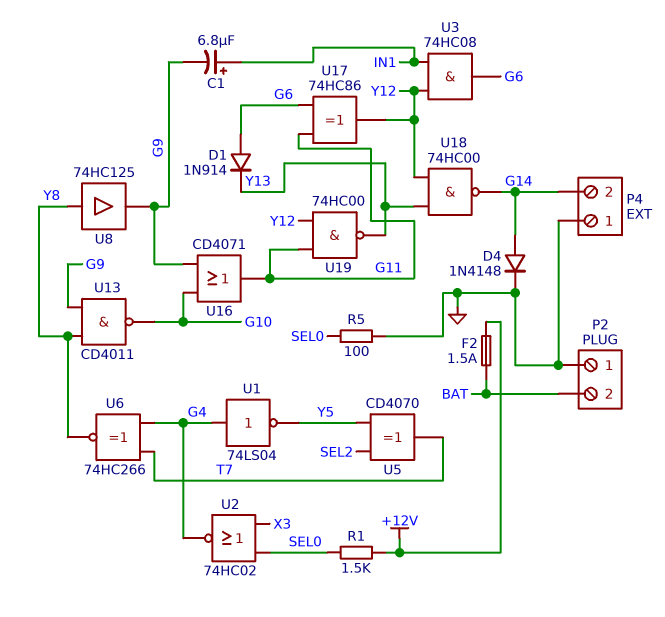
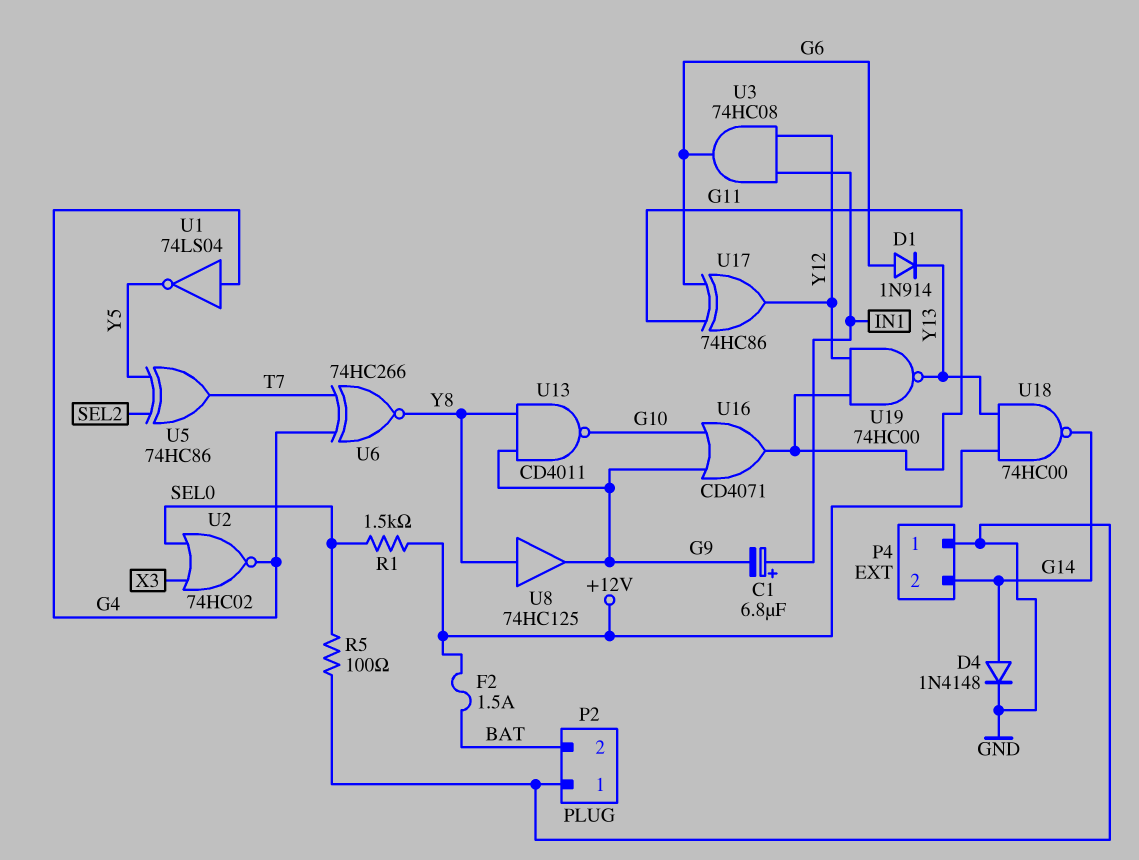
U5: XOR CD4070 (in SEL2, in Y5, out T7) -> XOR 74HC86 (in SEL2, in Y5, out T7)
U18: NAND 74HC00 (in Y12, in Y13, out G14) -> NAND 74HC00 (in +12V, in Y13, out G14)

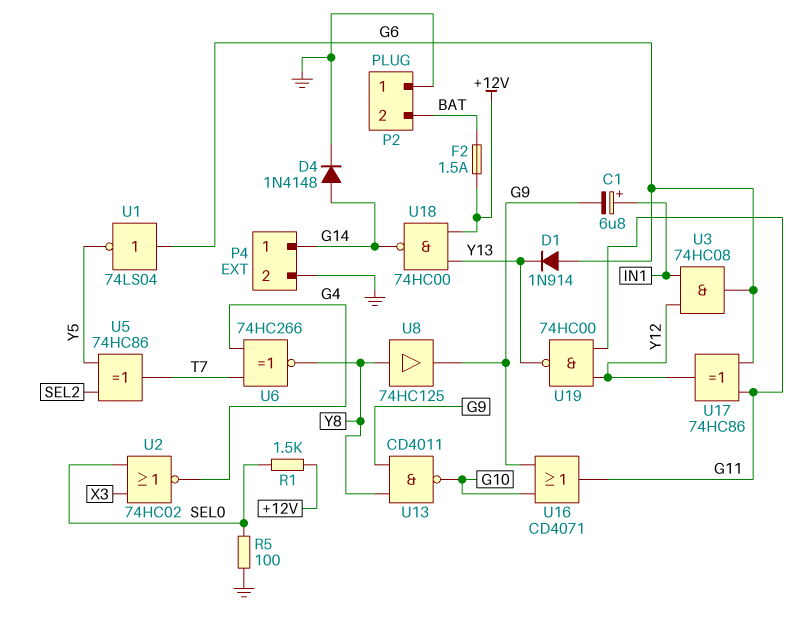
P4 pin 1: GND -> G14
P4 pin 2: G14 -> GND
U1: NOT 74LS04 (in G4, out Y5) -> NOT 74LS04 (in G6, out Y5)

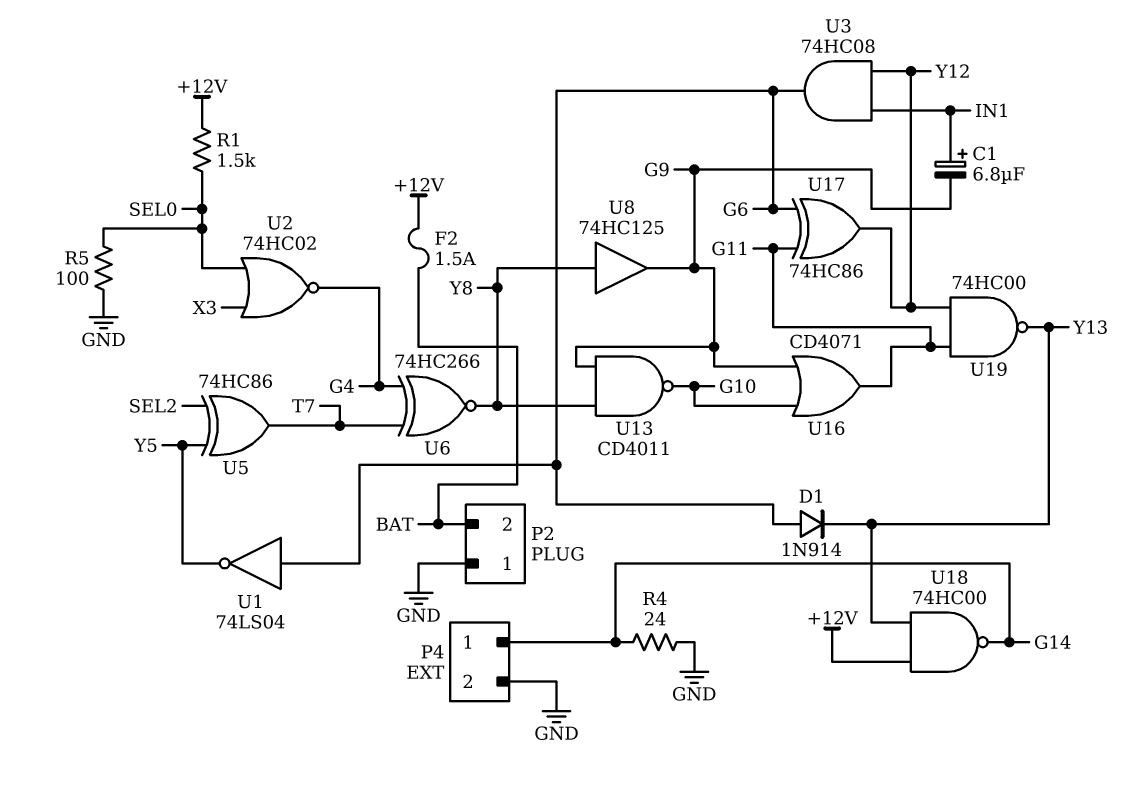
D4: diode 1N4148 (A G14, K GND) -> none
R4: none -> 24 (G14, GND)

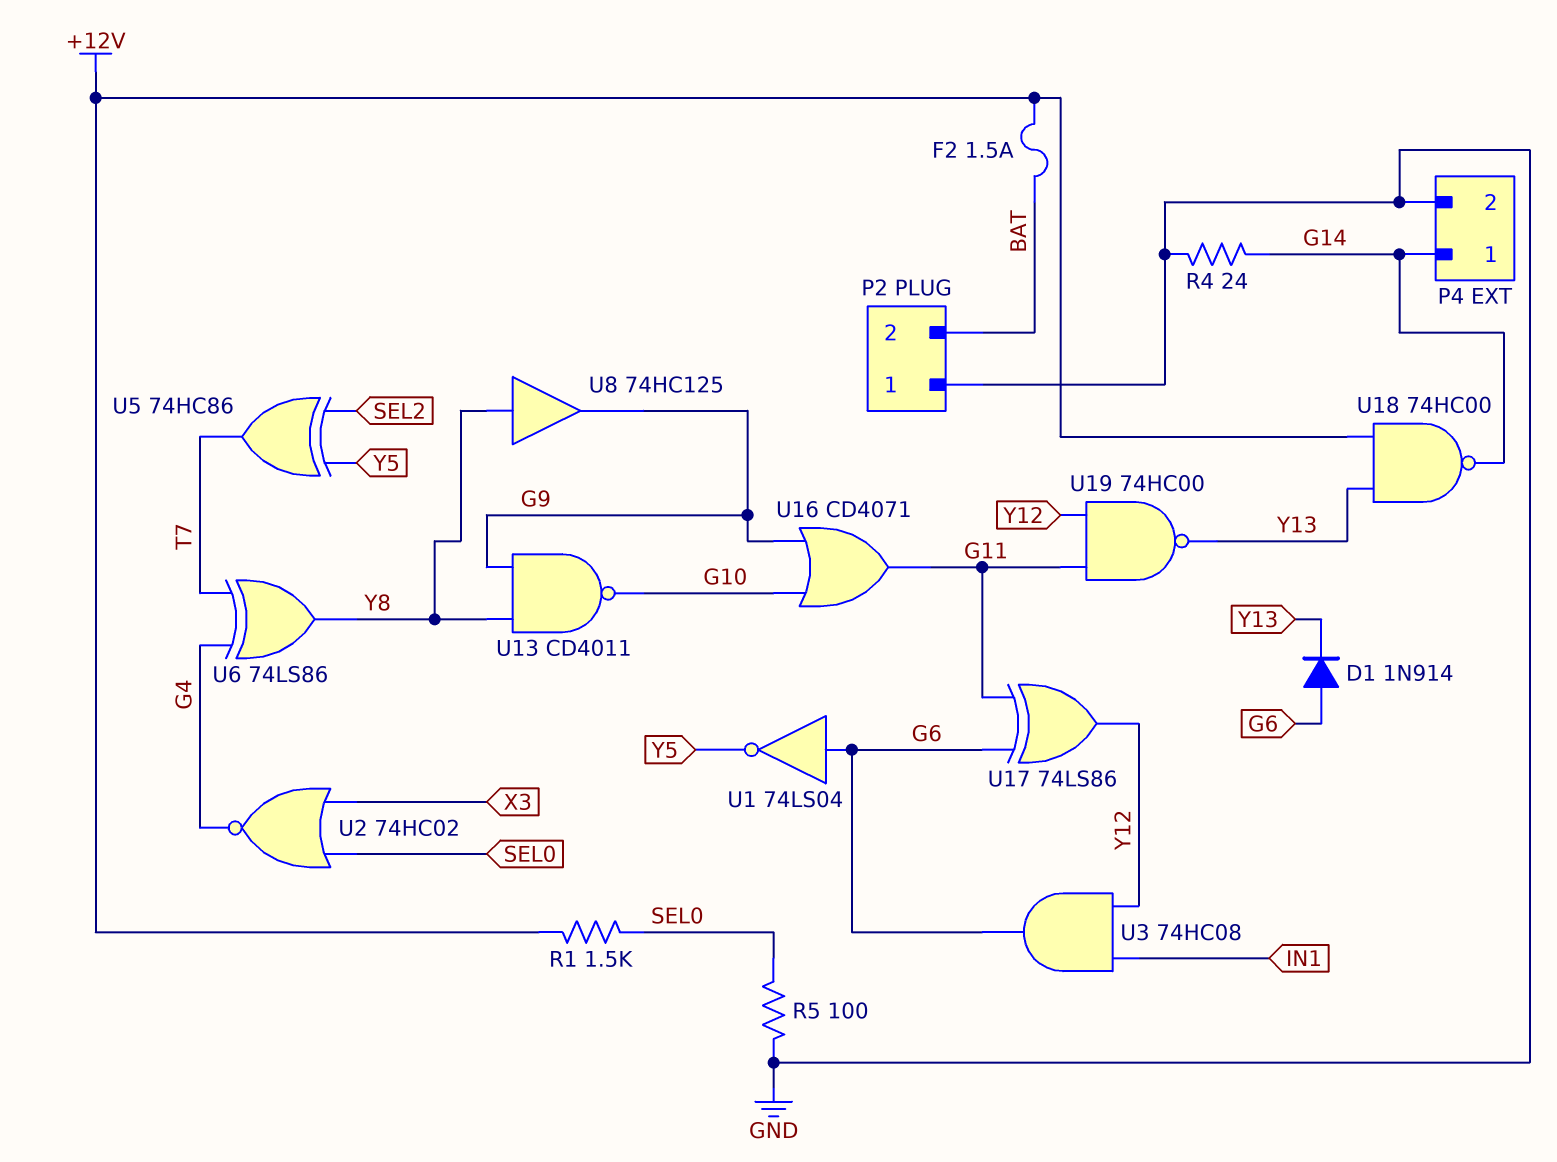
C1: 6.8uF (plus IN1, minus G9) -> none
U6: XNOR 74HC266 (in G4, in T7, out Y8) -> XOR 74LS86 (in G4, in T7, out Y8)
U17: XOR 74HC86 (in G6, in G11, out Y12) -> XOR 74LS86 (in G6, in G11, out Y12)

